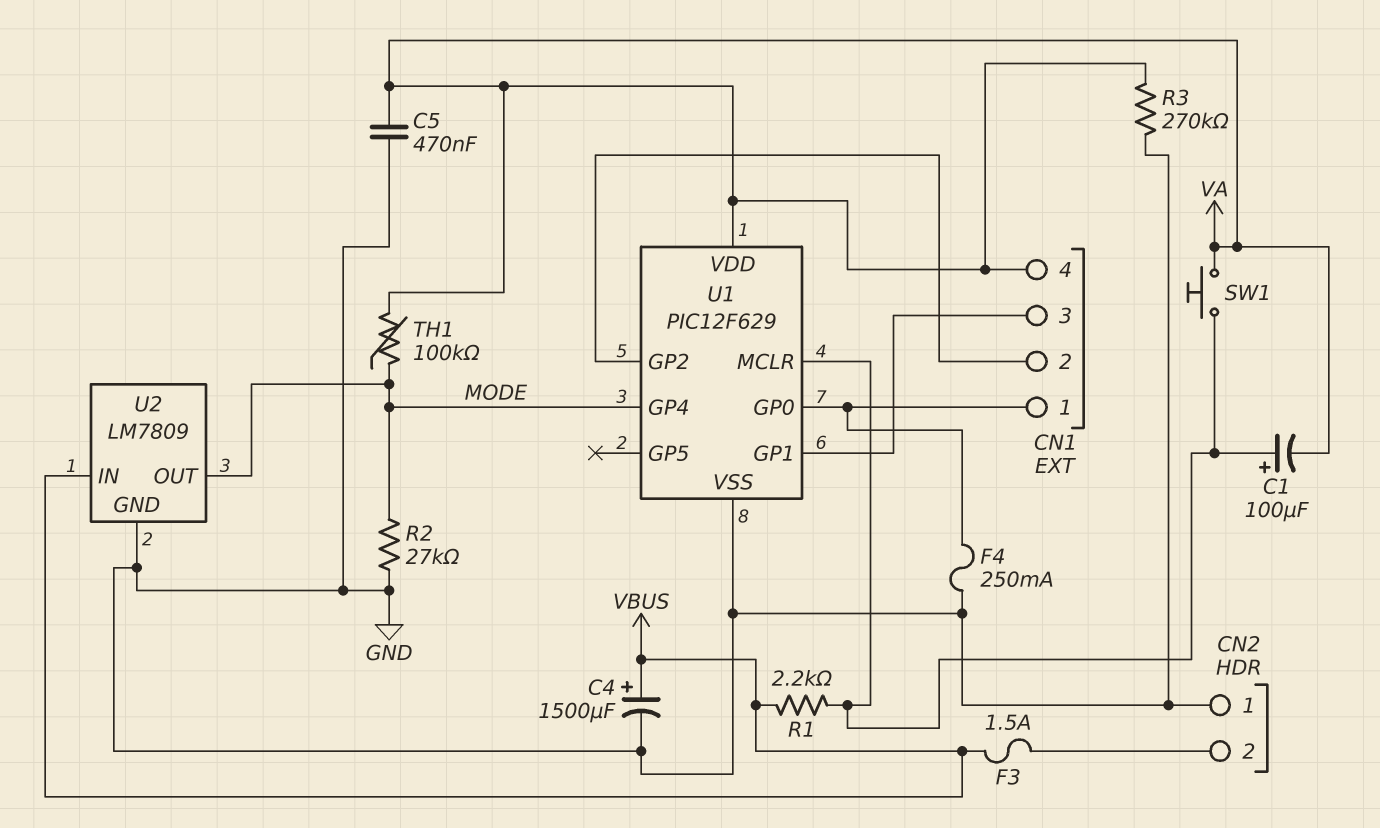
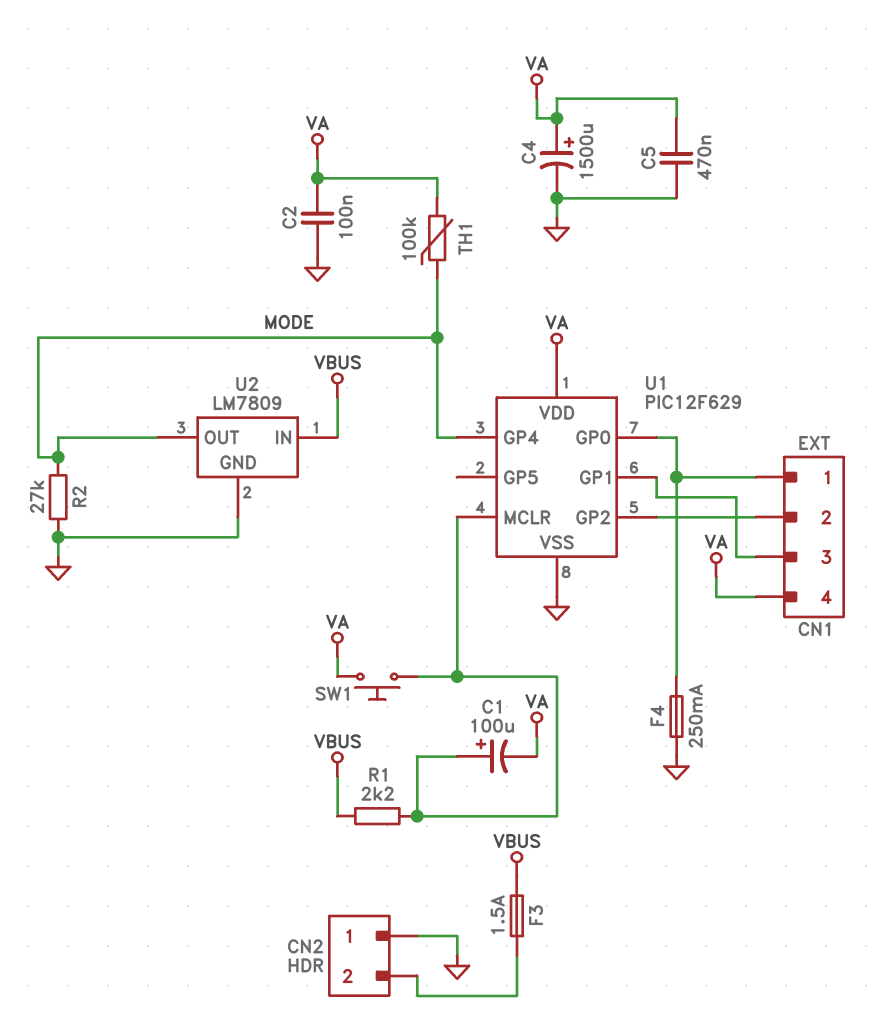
C2: none -> 100nF (GND, VA)
C4: 1500uF (plus VBUS, minus GND) -> 1500uF (plus VA, minus GND)
R3: 270k (GND, VA) -> none

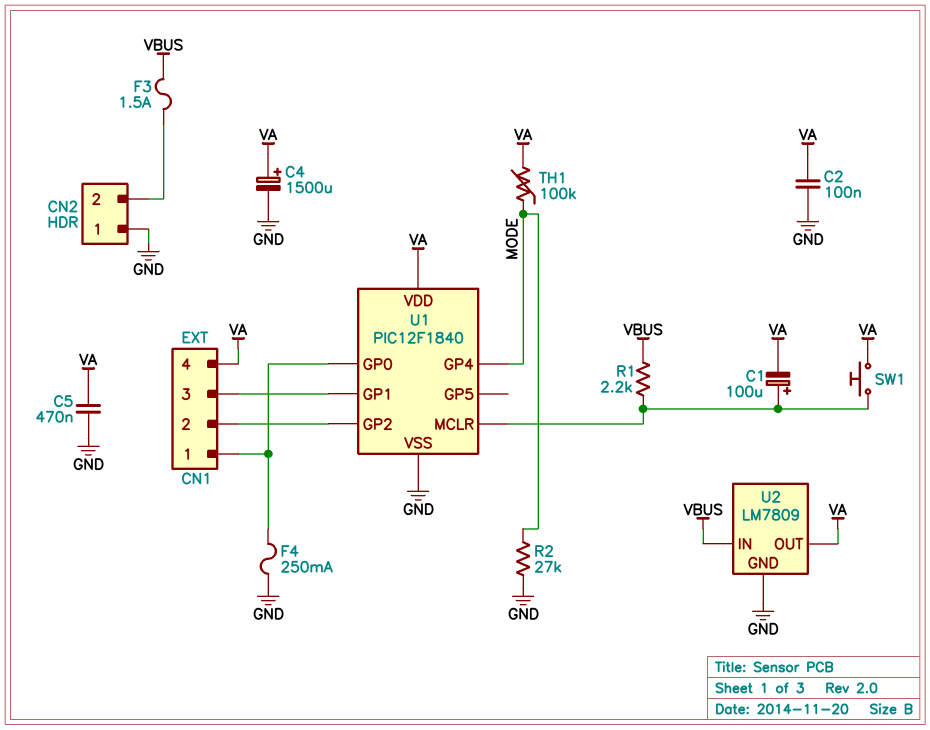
U1: PIC12F629 -> PIC12F1840
U2 pin OUT: MODE -> VA

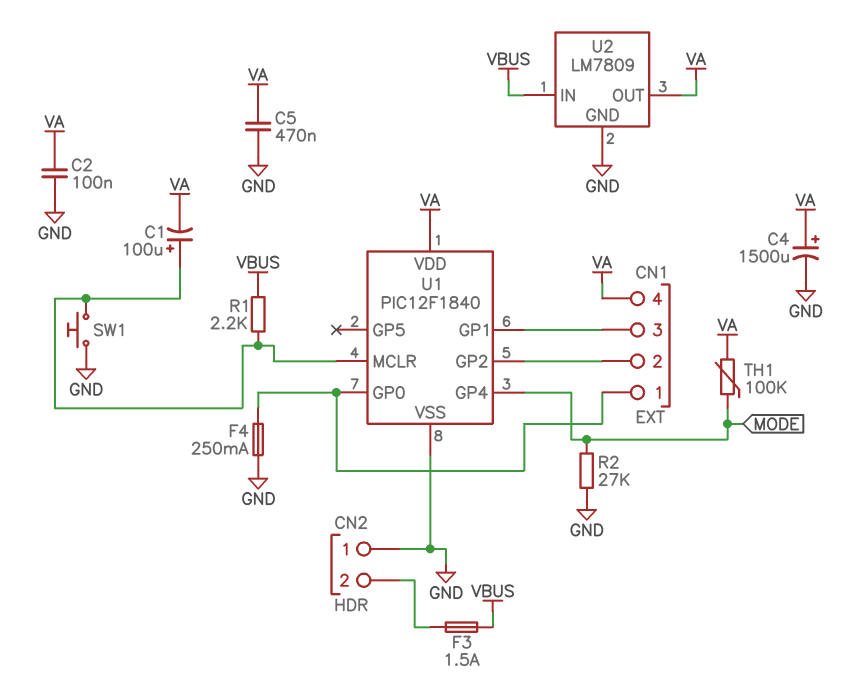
SW1: button (U1/MCLR, VA) -> button (GND, U1/MCLR)

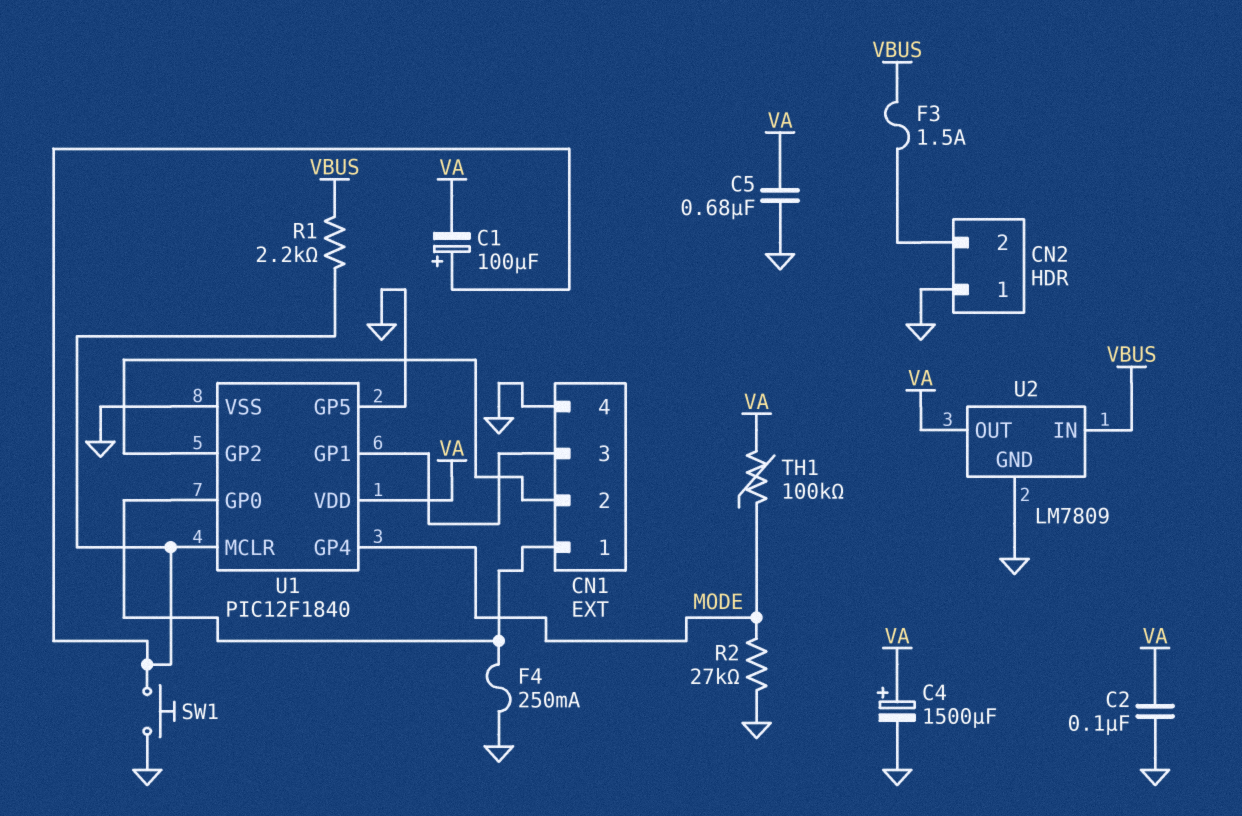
C5: 470nF (GND, VA) -> 680nF (GND, VA)
CN1 pin 4: VA -> GND
U1 pin GP5: none -> GND

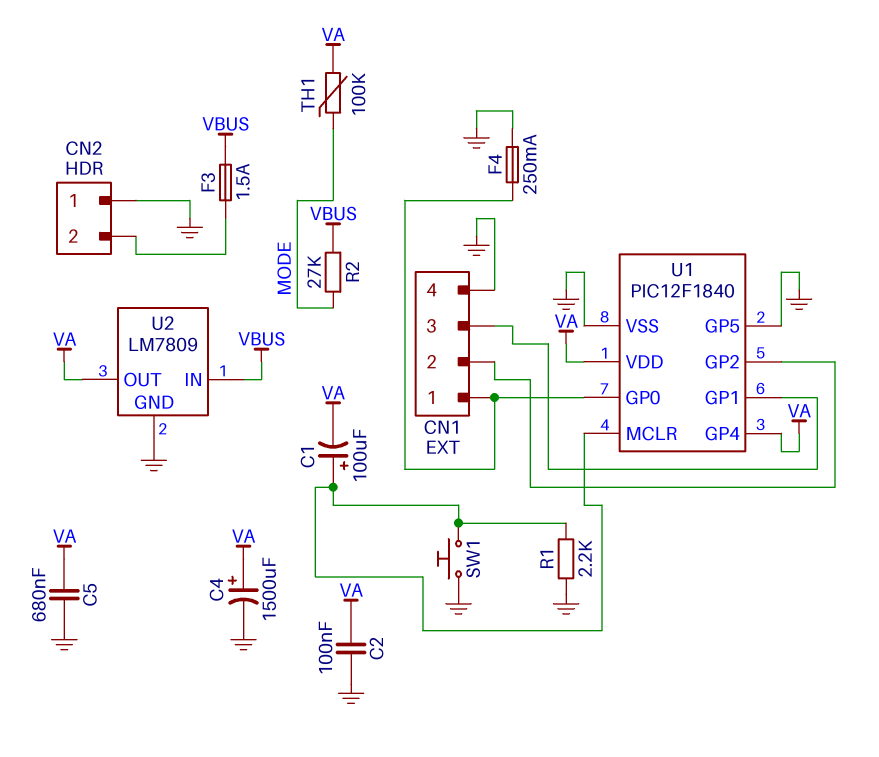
R1: 2.2k (U1/MCLR, VBUS) -> 2.2k (GND, U1/MCLR)
R2: 27k (GND, MODE) -> 27k (MODE, VBUS)
U1 pin GP4: MODE -> VA

